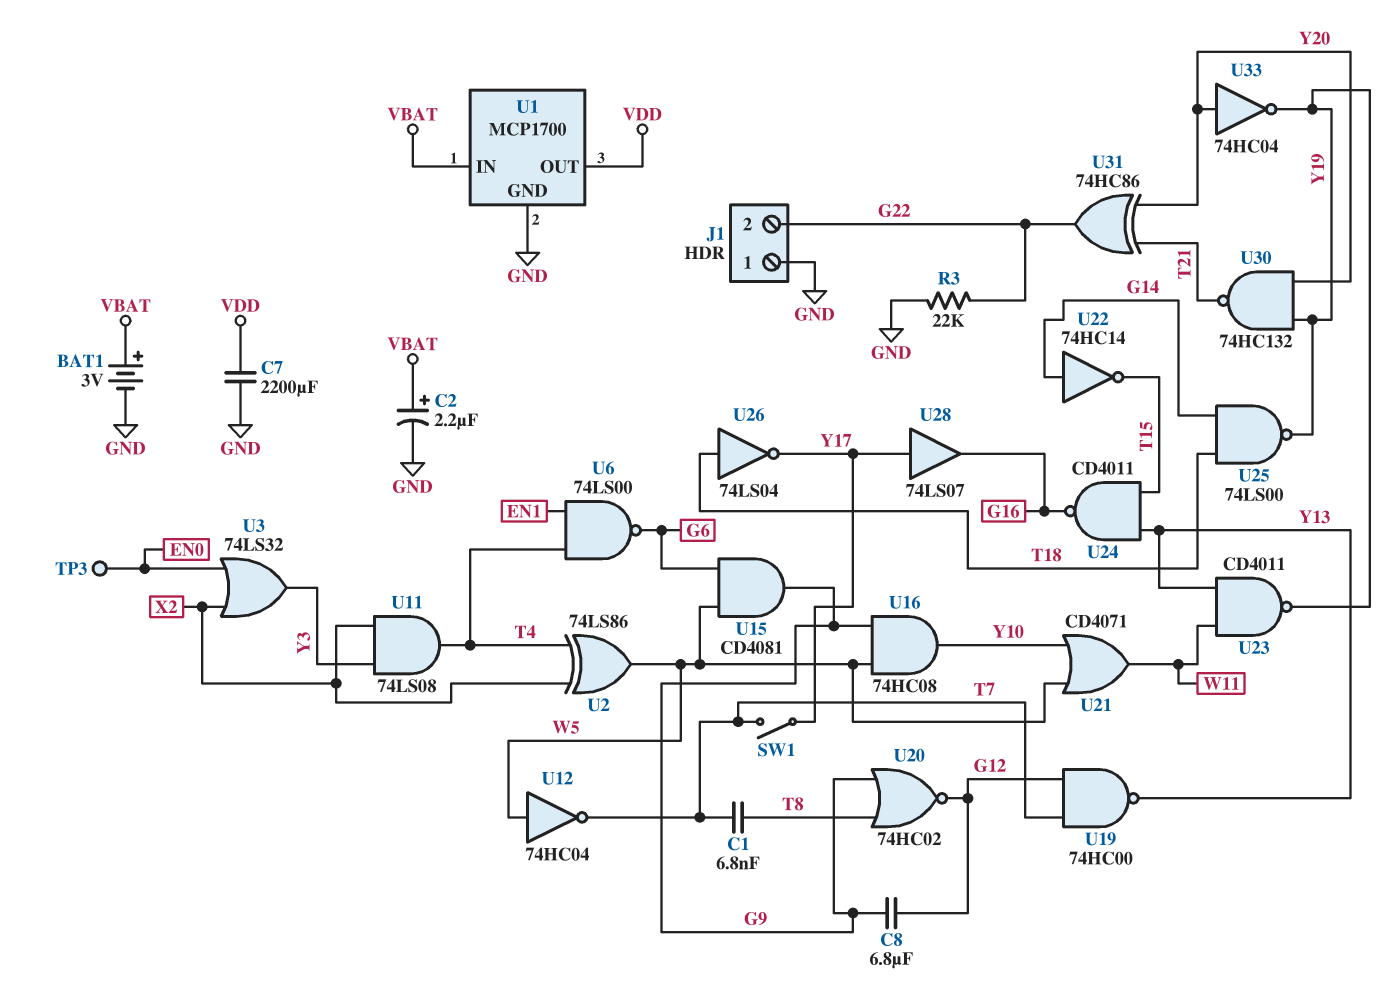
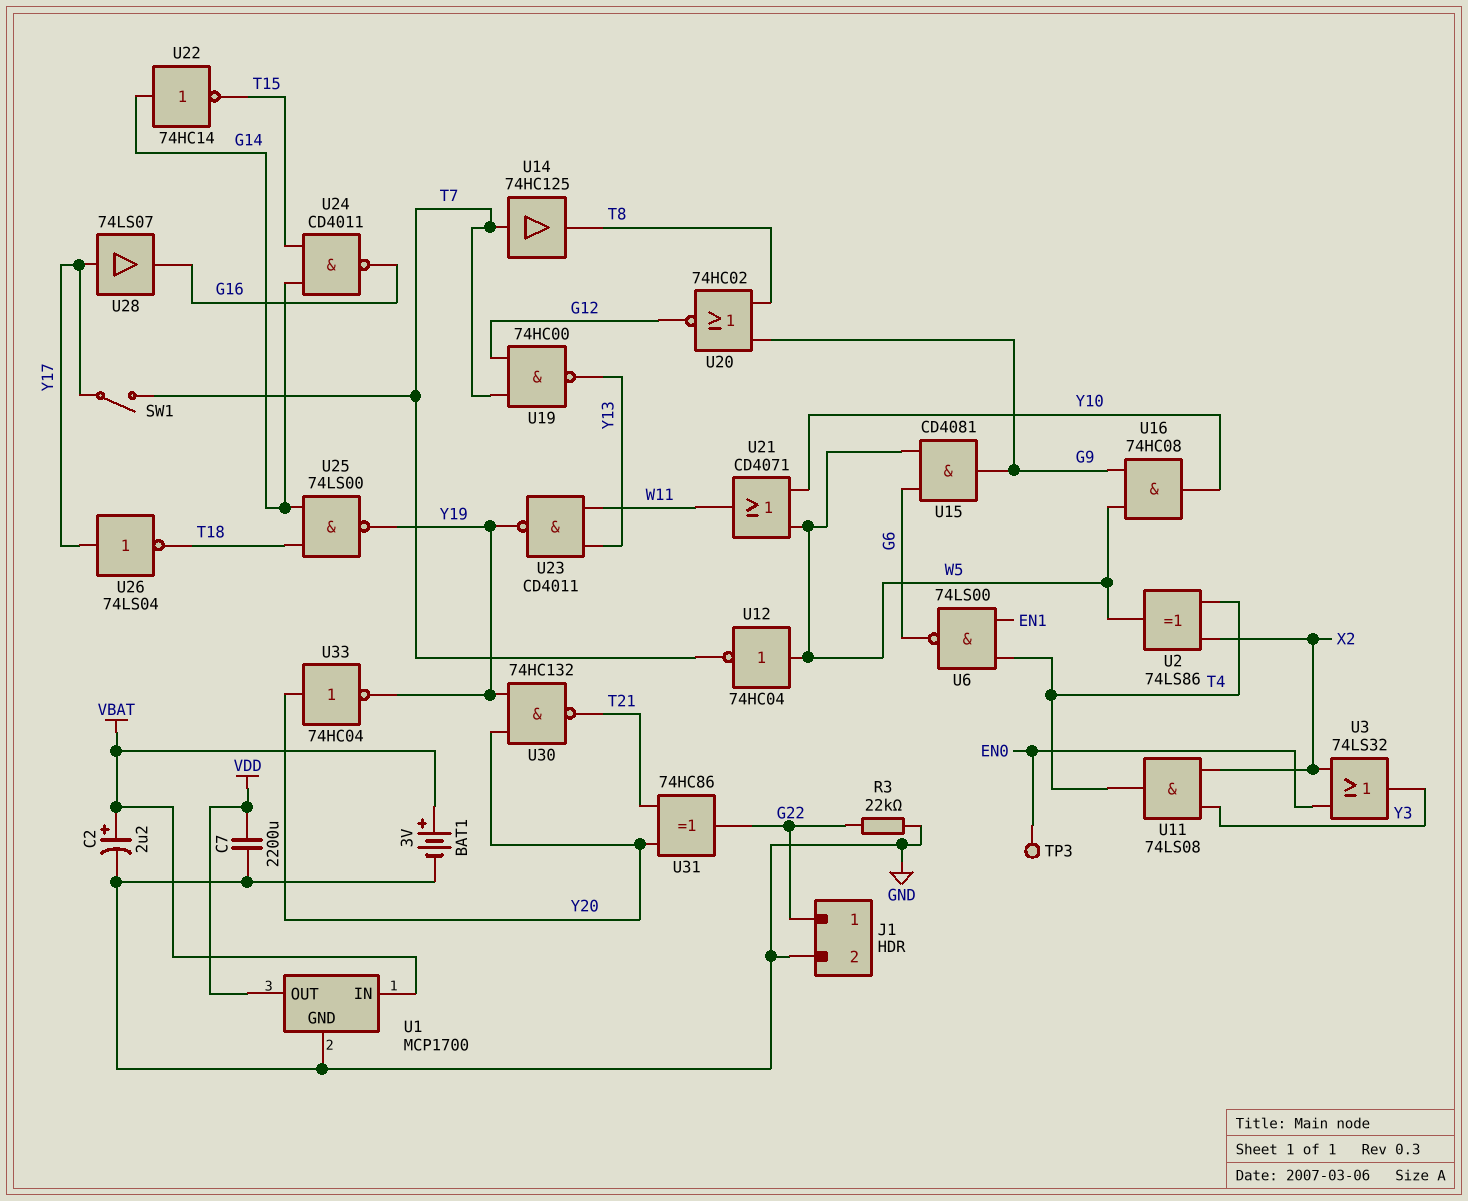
C1: 6.8nF (T7, T8) -> none
C8: 6.8uF (G9, G12) -> none
J1 pin 1: GND -> G22
J1 pin 2: G22 -> GND
U14: none -> buffer 74HC125 (in T7, out T8)
U24: NAND CD4011 (in T15, in Y13, out G16) -> NAND CD4011 (in G14, in T15, out G16)
U26: NOT 74LS04 (in T18, out Y17) -> NOT 74LS04 (in Y17, out T18)

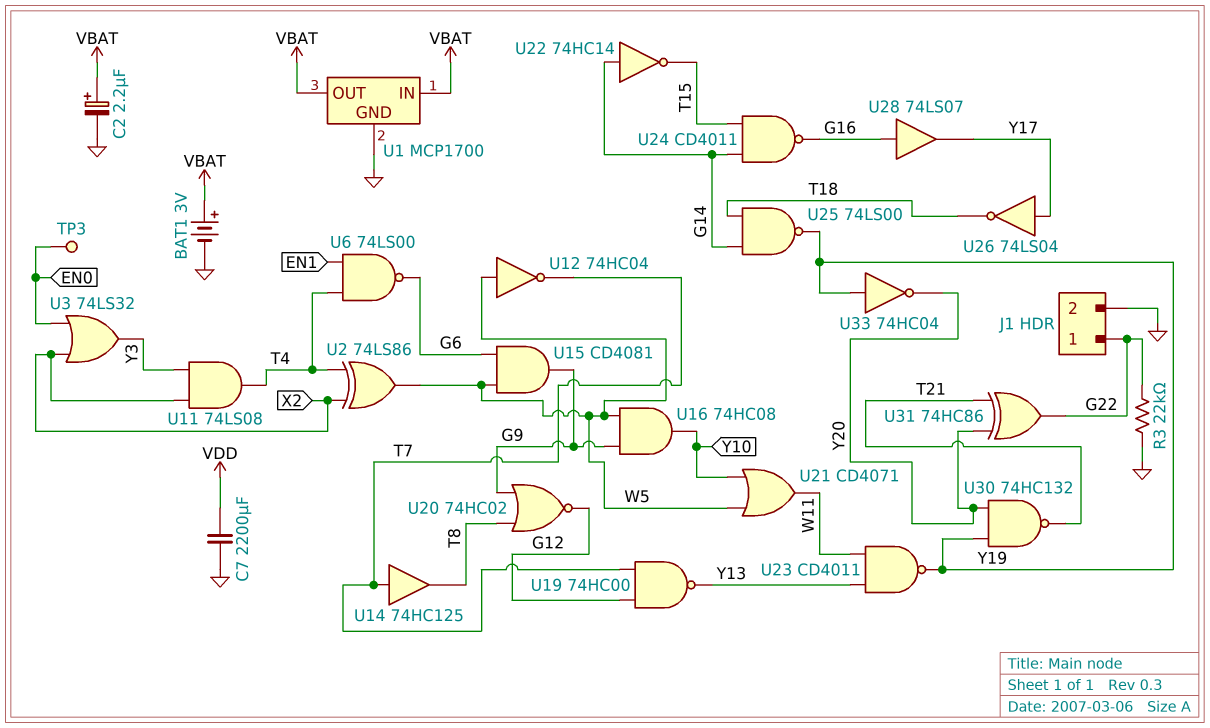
SW1: switch (T7, Y17) -> none
U1 pin OUT: VDD -> VBAT
U28: buffer 74LS07 (in Y17, out G16) -> buffer 74LS07 (in G16, out Y17)
U33: NOT 74HC04 (in Y20, out Y19) -> NOT 74HC04 (in Y19, out Y20)

